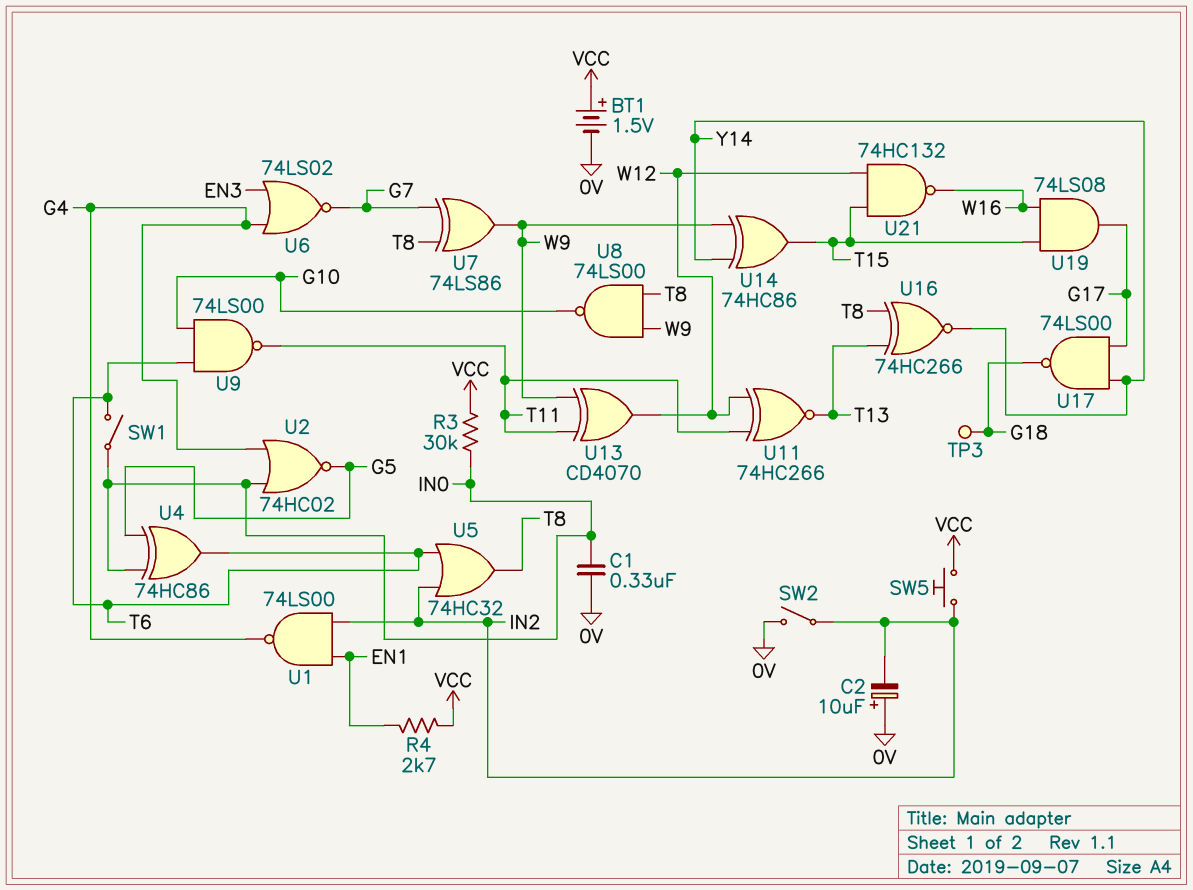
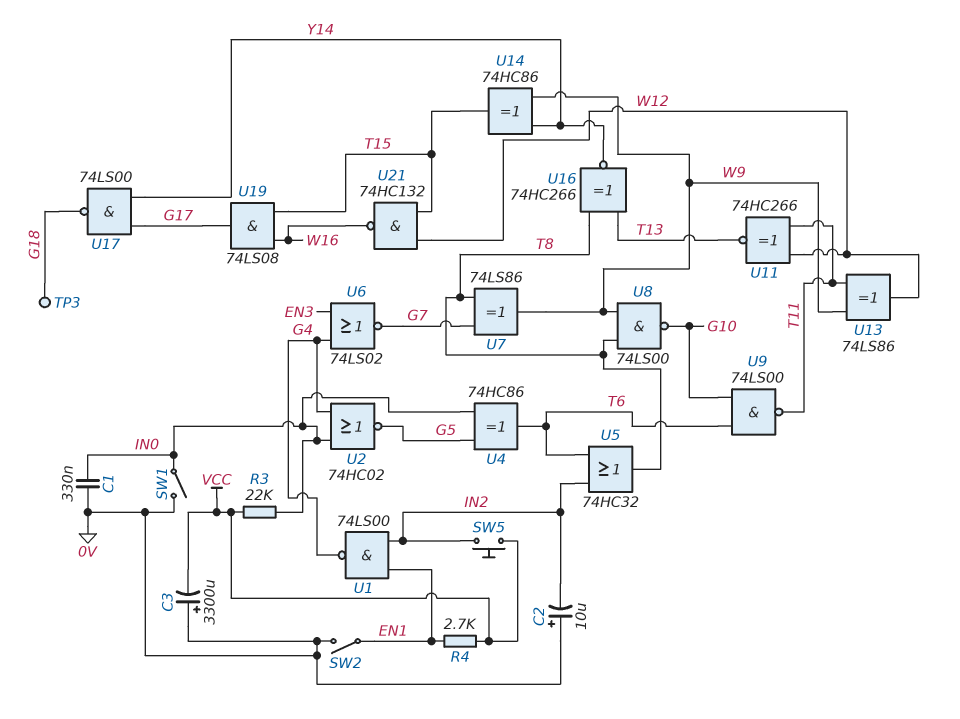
BT1: 1.5V (plus VCC, minus 0V) -> none
C3: none -> 3300uF (plus 0V, minus VCC)
R3: 30k (IN0, VCC) -> 22k (IN0, VCC)
SW1: switch (IN0, T6) -> switch (0V, IN0)
SW2: switch (0V, IN2) -> switch (0V, EN1)
U13: XOR CD4070 (in T11, in W9, out W12) -> XOR 74LS86 (in T11, in W9, out W12)

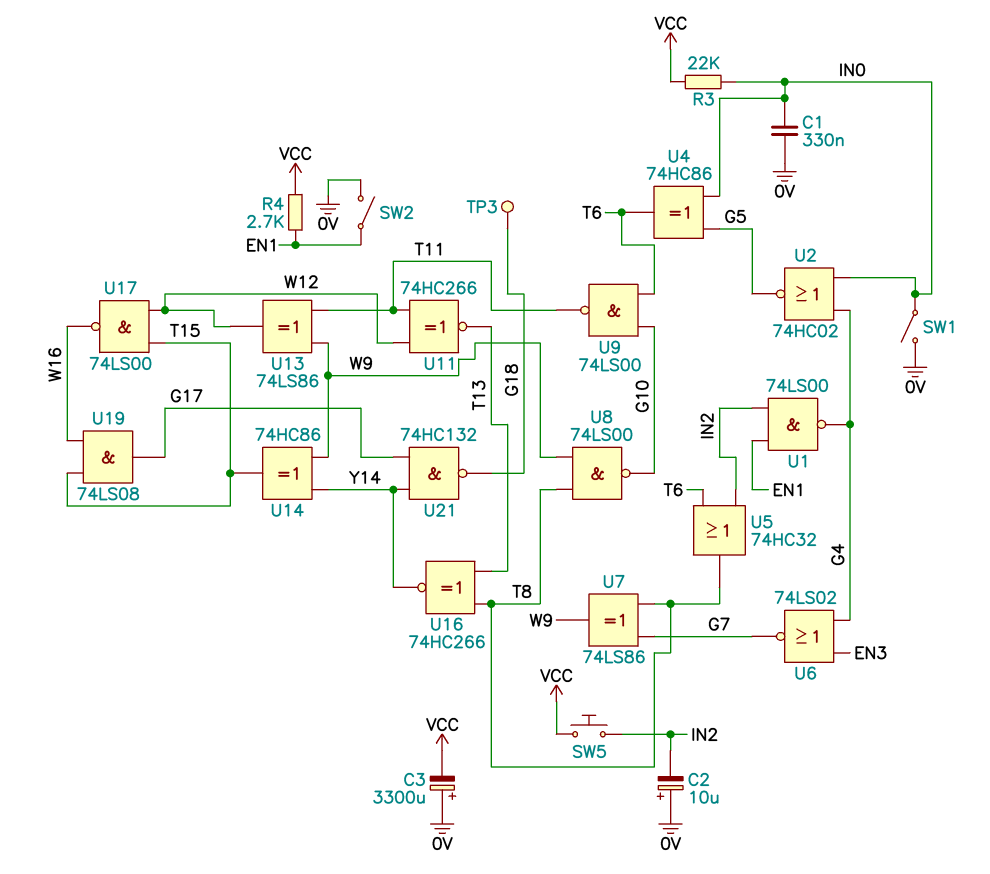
U17: NAND 74LS00 (in G17, in Y14, out G18) -> NAND 74LS00 (in T15, in W12, out W16)
U21: NAND 74HC132 (in T15, in W12, out W16) -> NAND 74HC132 (in G17, in Y14, out G18)

